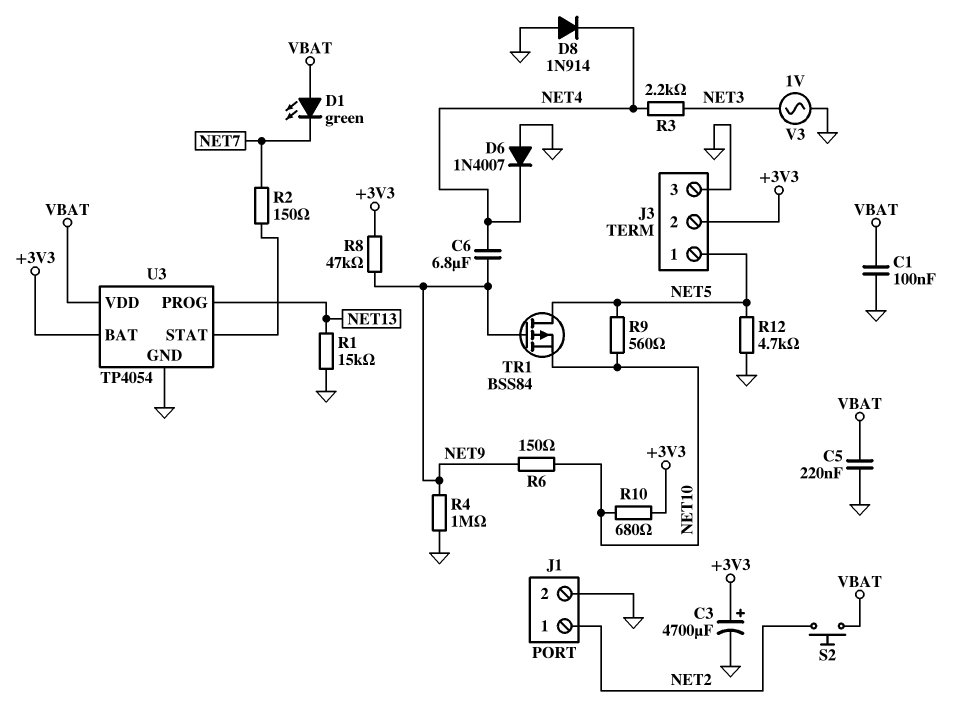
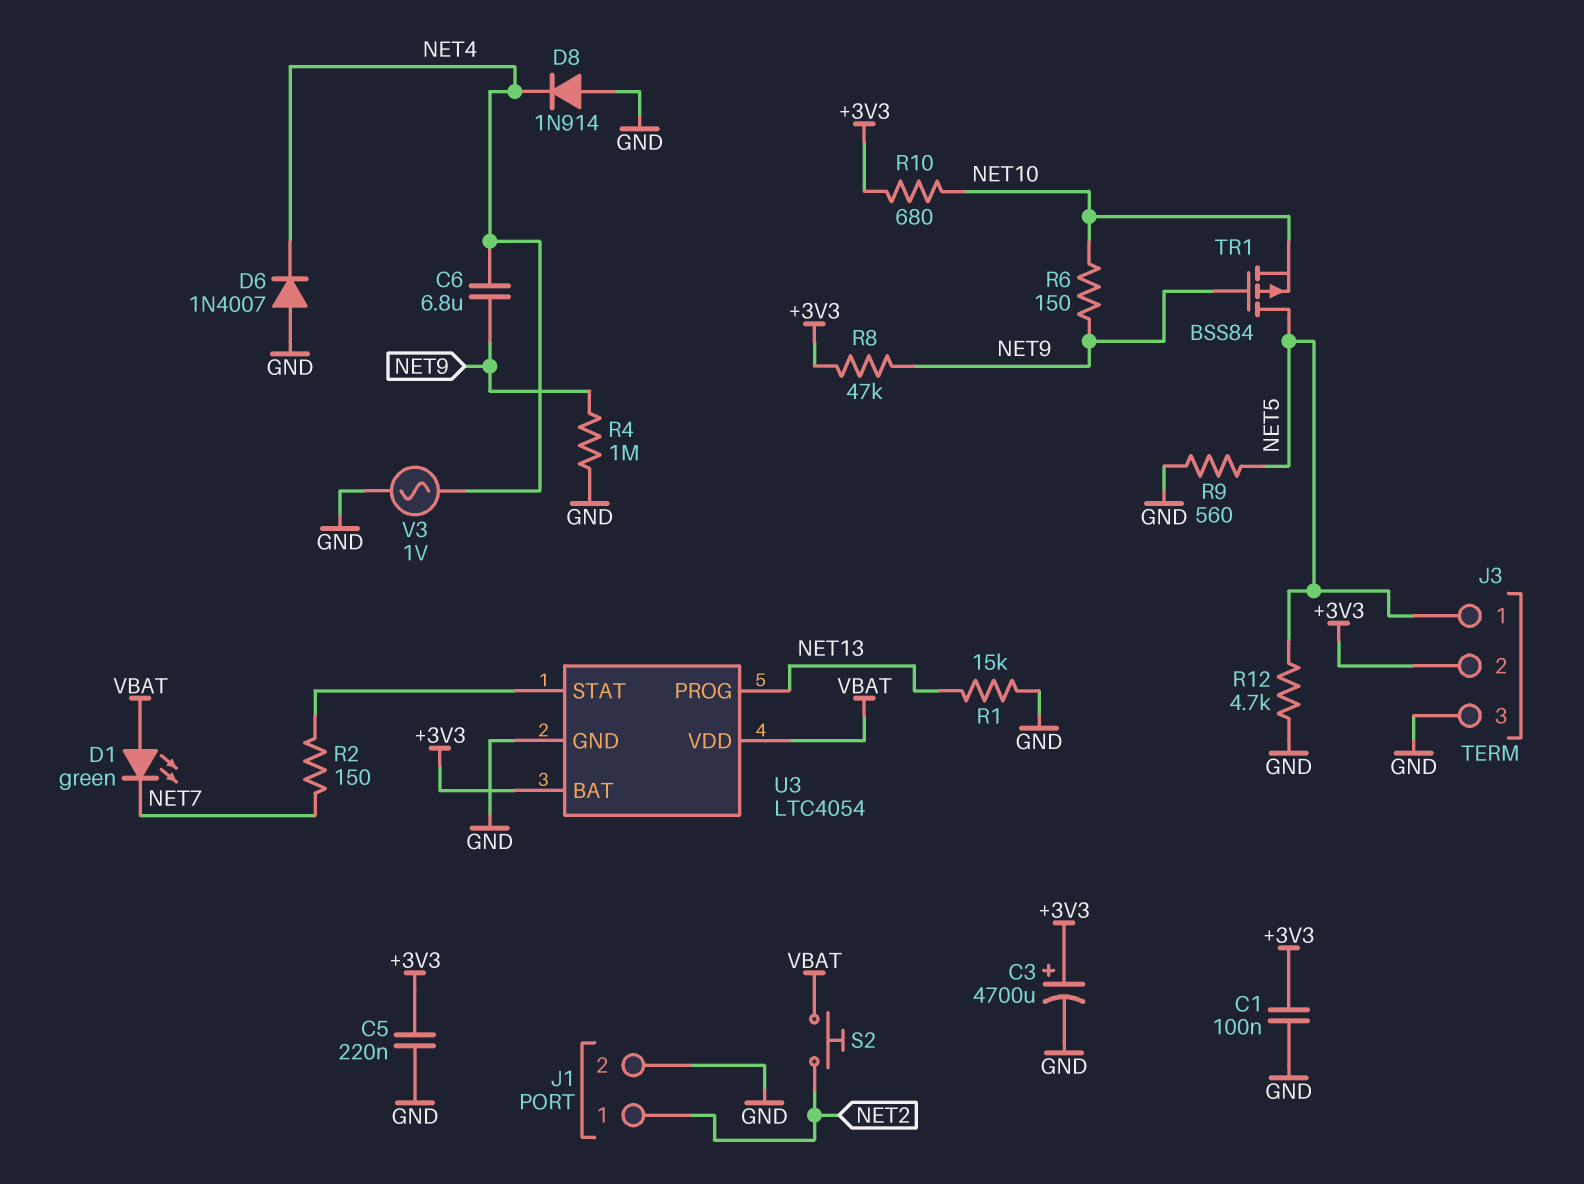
C1: 100nF (GND, VBAT) -> 100nF (+3V3, GND)
C5: 220nF (GND, VBAT) -> 220nF (+3V3, GND)
R3: 2.2k (NET3, NET4) -> none
R9: 560 (NET5, NET10) -> 560 (GND, NET5)
U3: TP4054 -> LTC4054
V3: AC 1V (GND, NET3) -> AC 1V (GND, NET4)

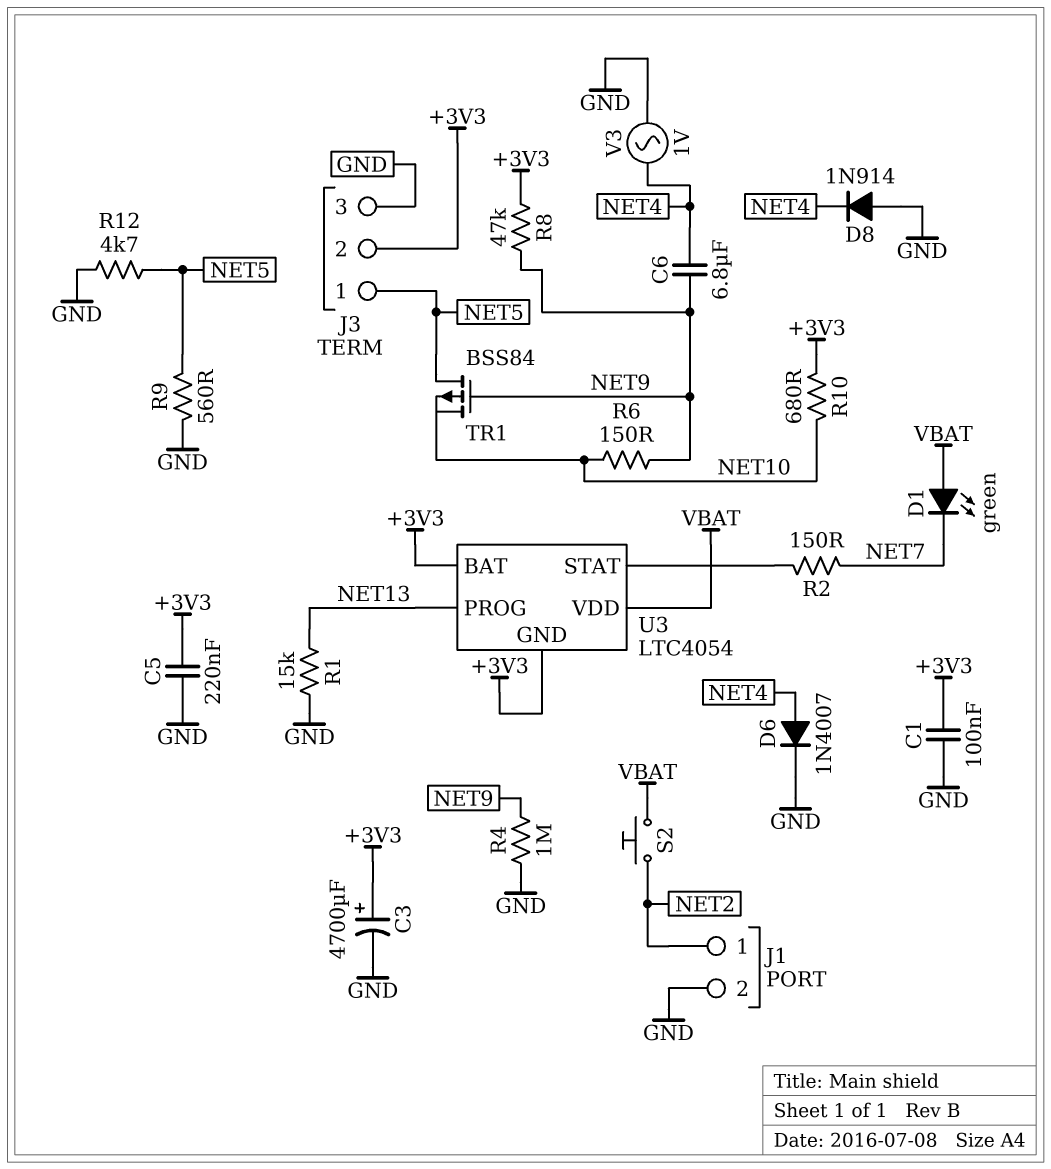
D6: diode 1N4007 (A GND, K NET4) -> diode 1N4007 (A NET4, K GND)
U3 pin GND: GND -> +3V3

